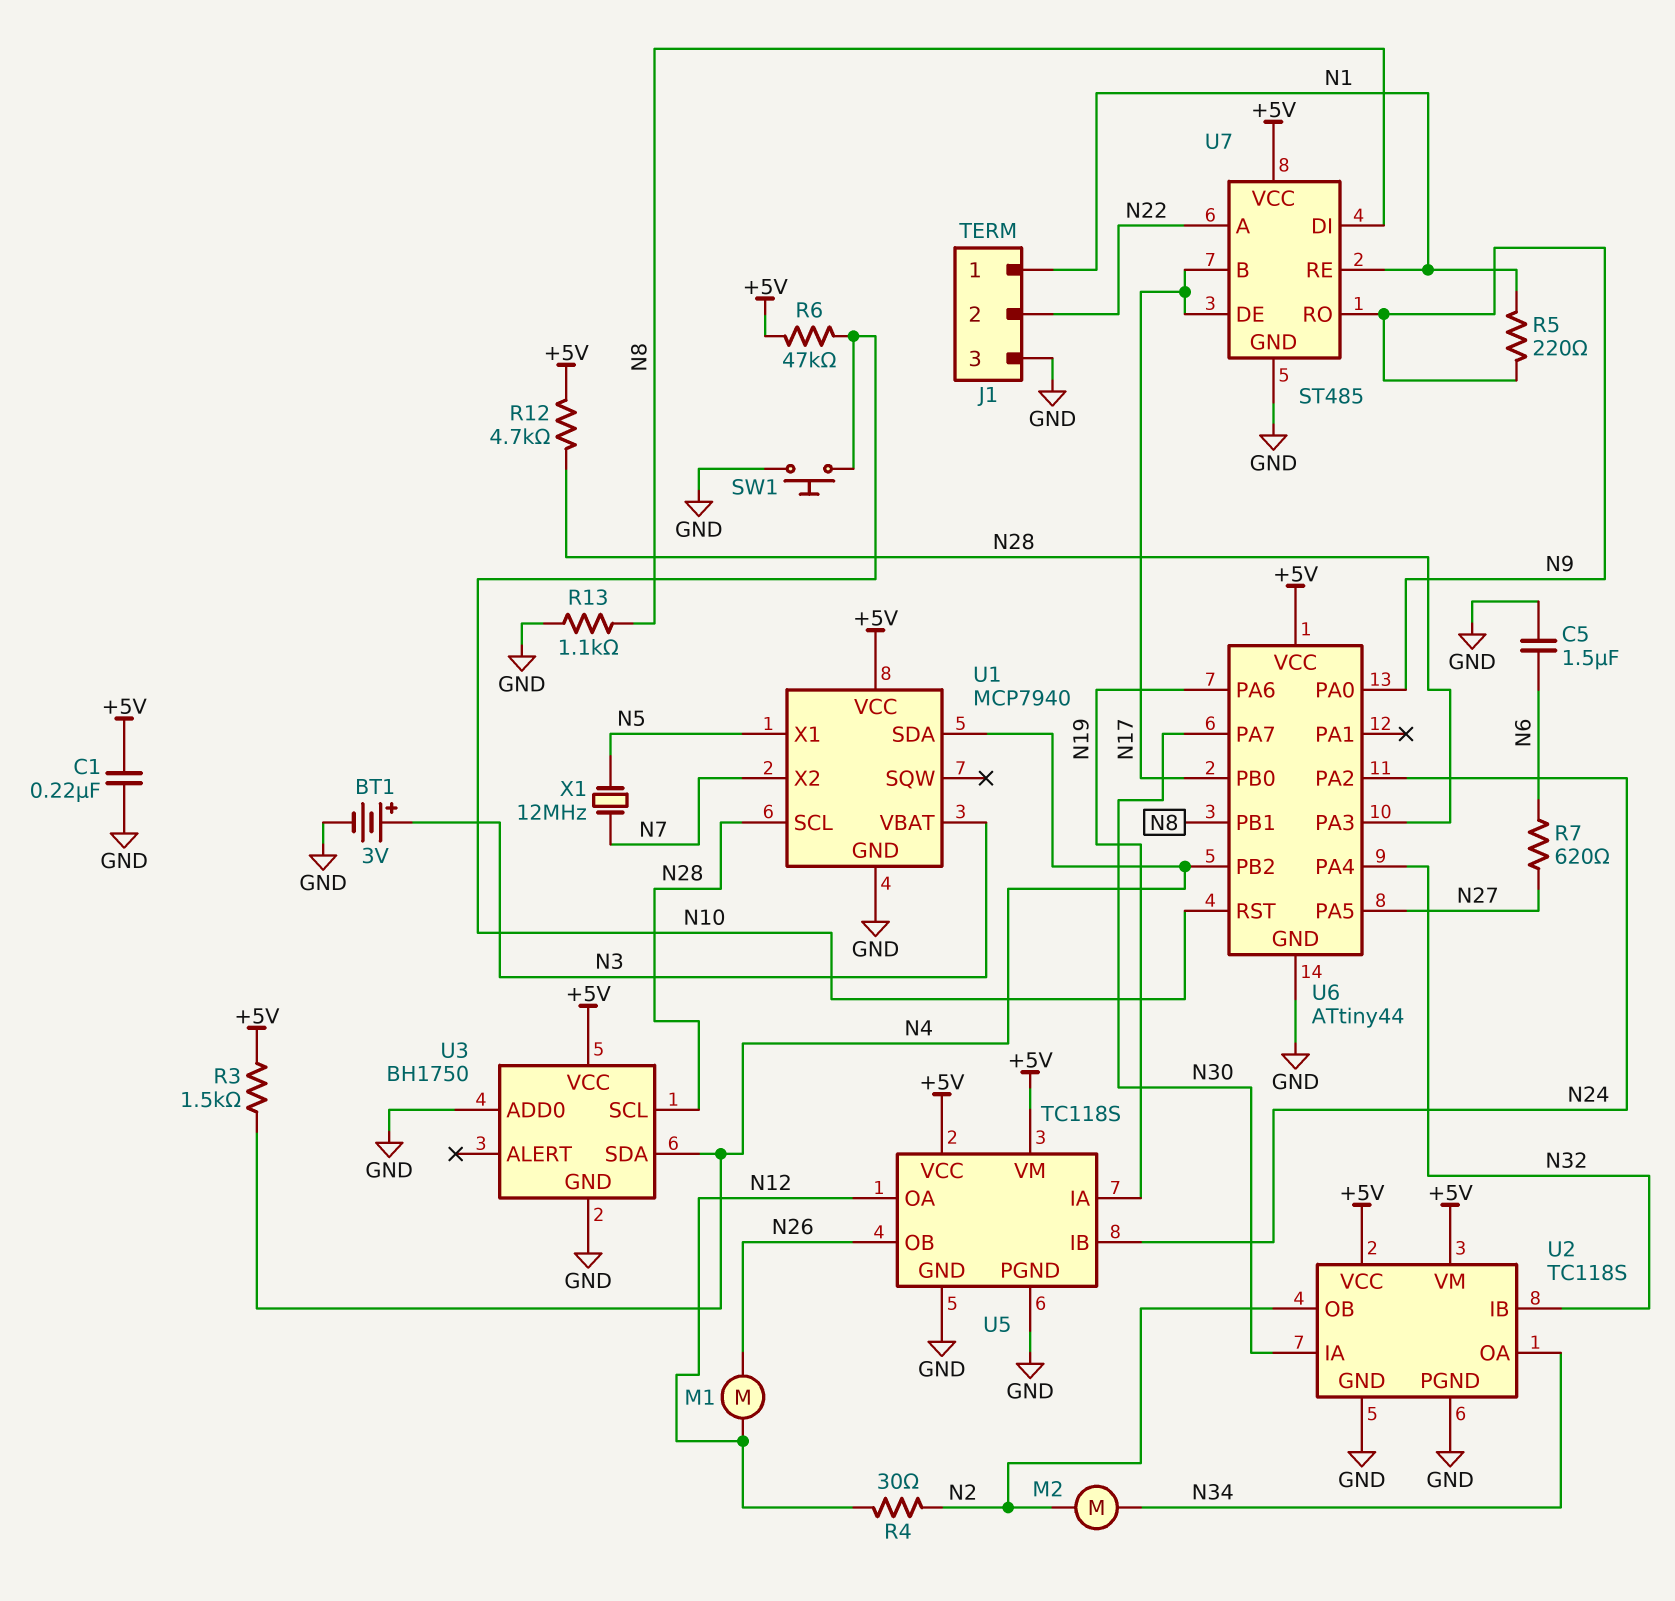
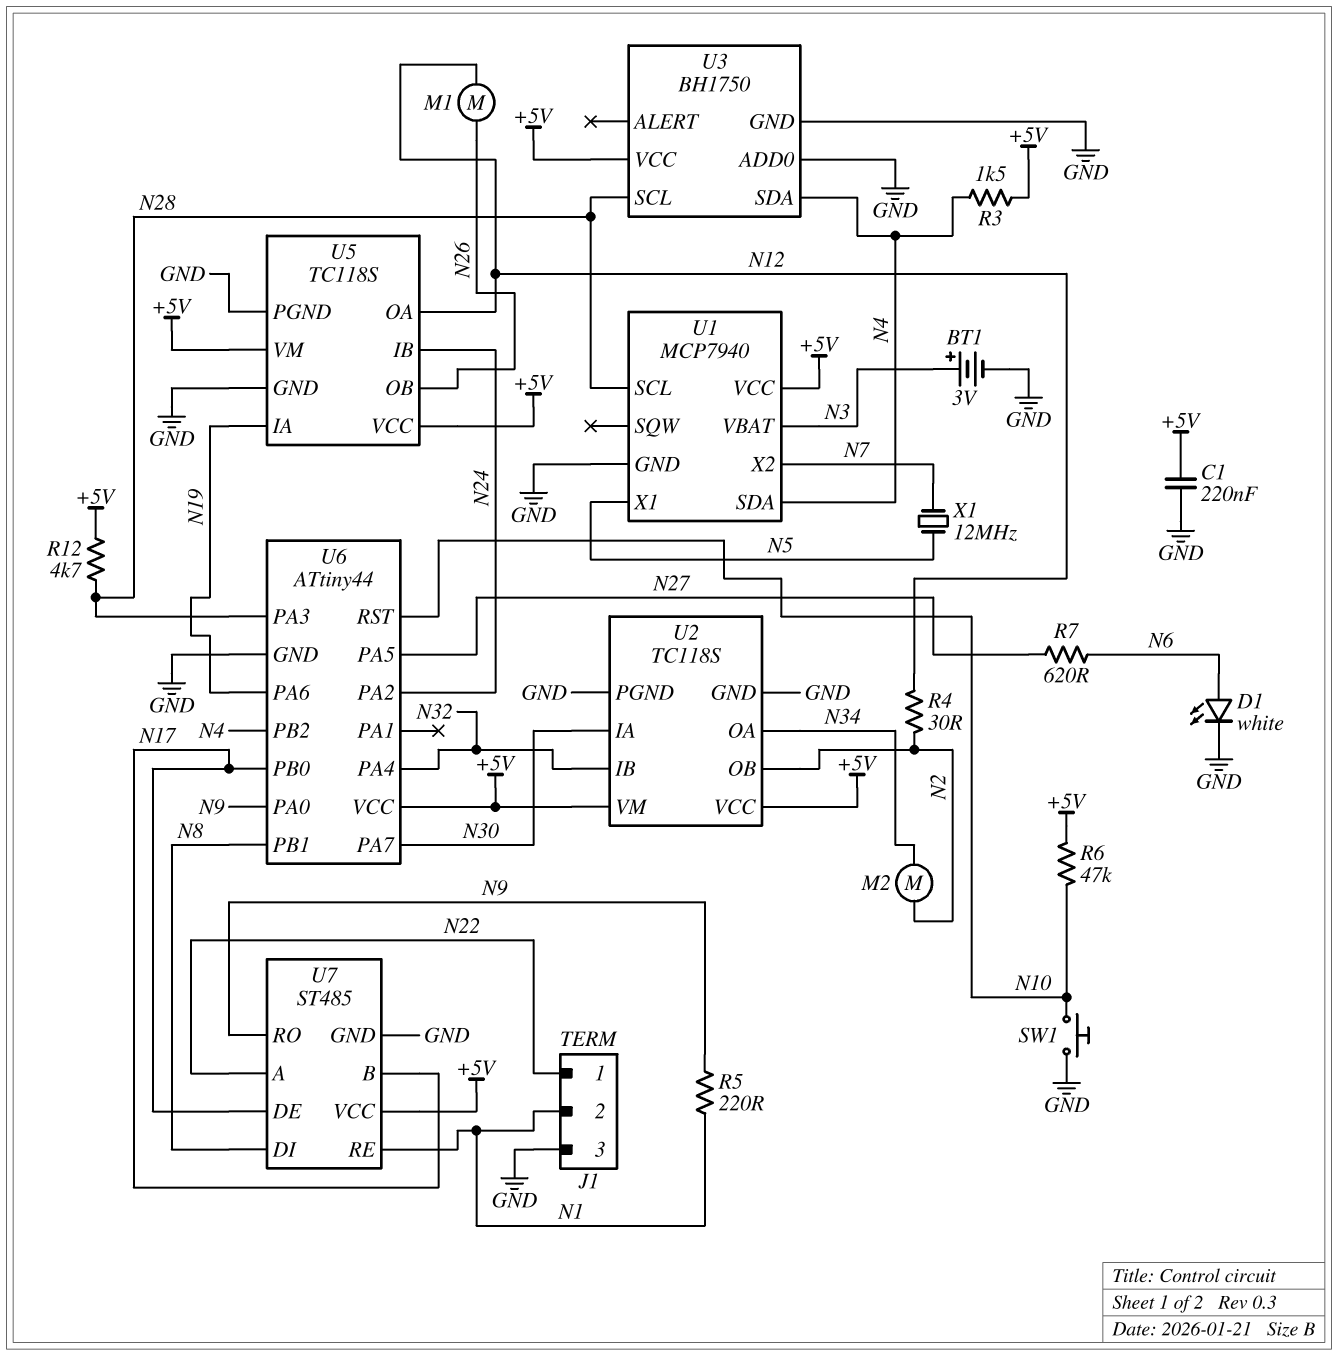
C5: 1.5uF (GND, N6) -> none
D1: none -> LED white (A N6, K GND)
J1 pin 1: N1 -> N22
J1 pin 2: N22 -> N1
R13: 1.1k (GND, N8) -> none

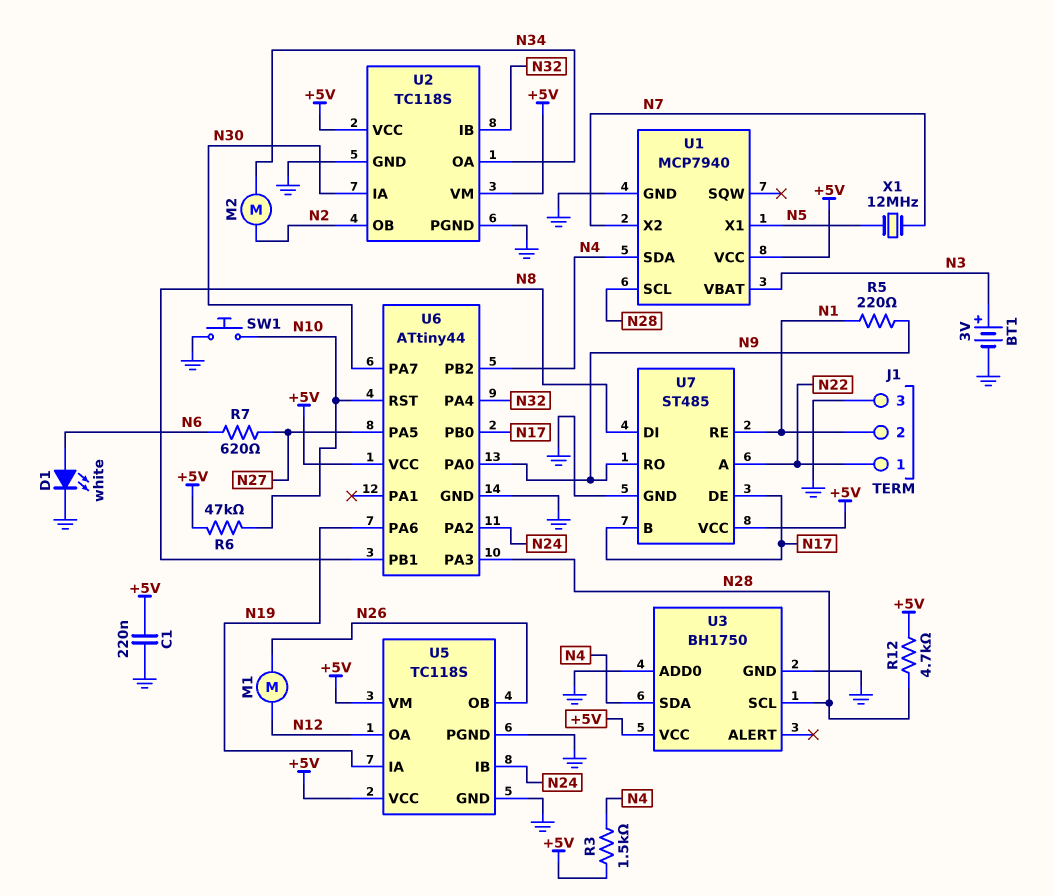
R4: 30 (N2, N12) -> none

